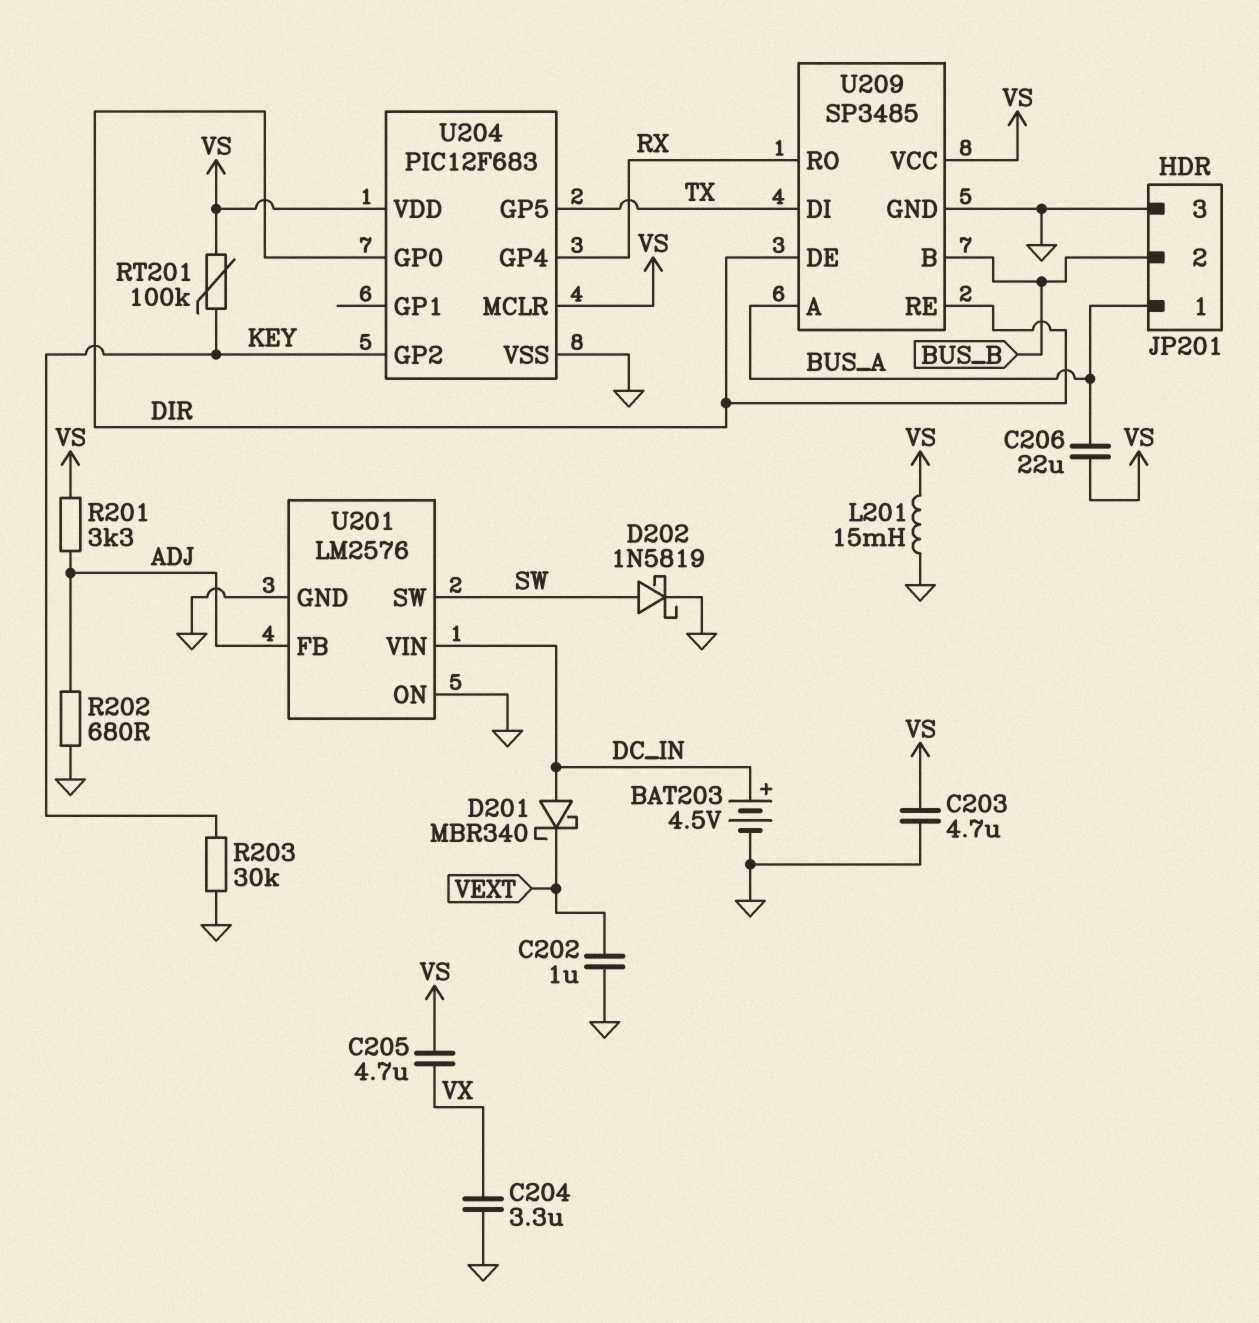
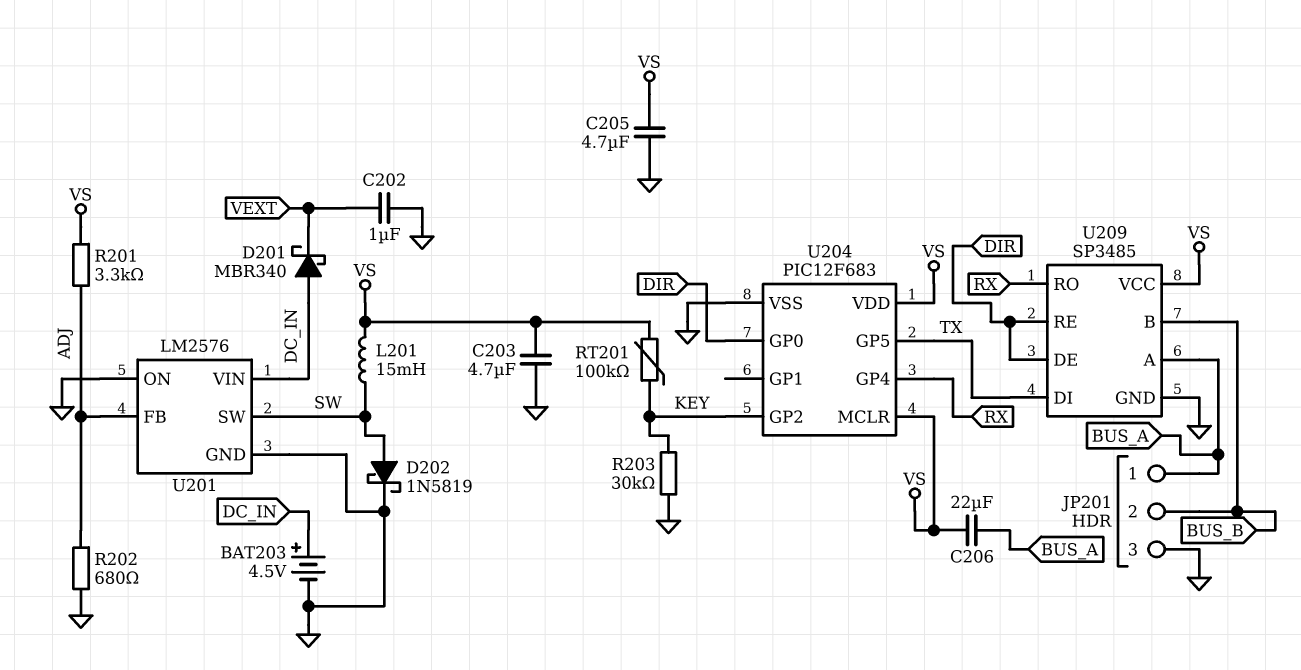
C204: 3.3uF (GND, VX) -> none
C205: 4.7uF (VS, VX) -> 4.7uF (GND, VS)
L201: 15mH (GND, VS) -> 15mH (SW, VS)

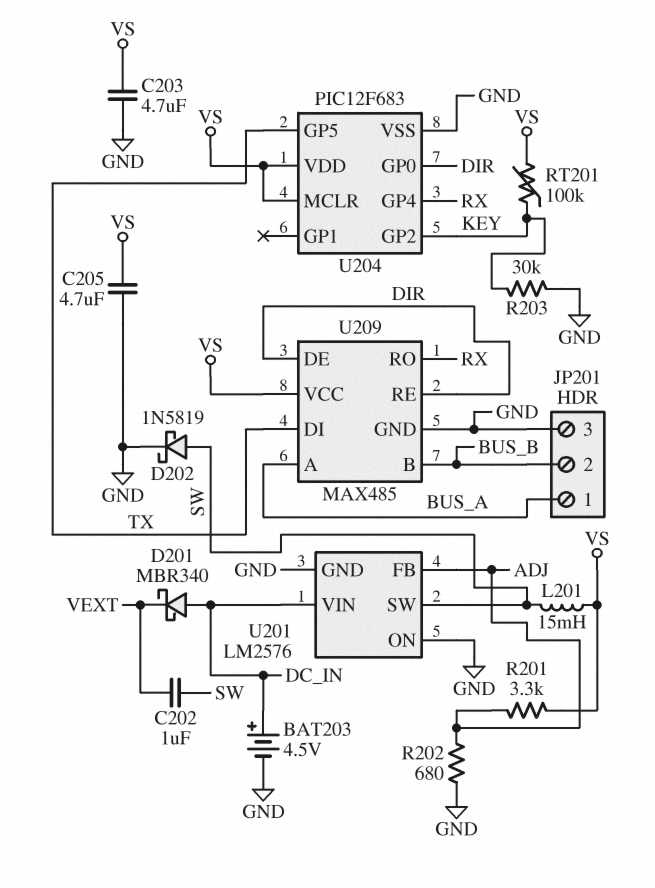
C202: 1uF (GND, VEXT) -> 1uF (SW, VEXT)
C206: 22uF (BUS_A, VS) -> none
U209: SP3485 -> MAX485

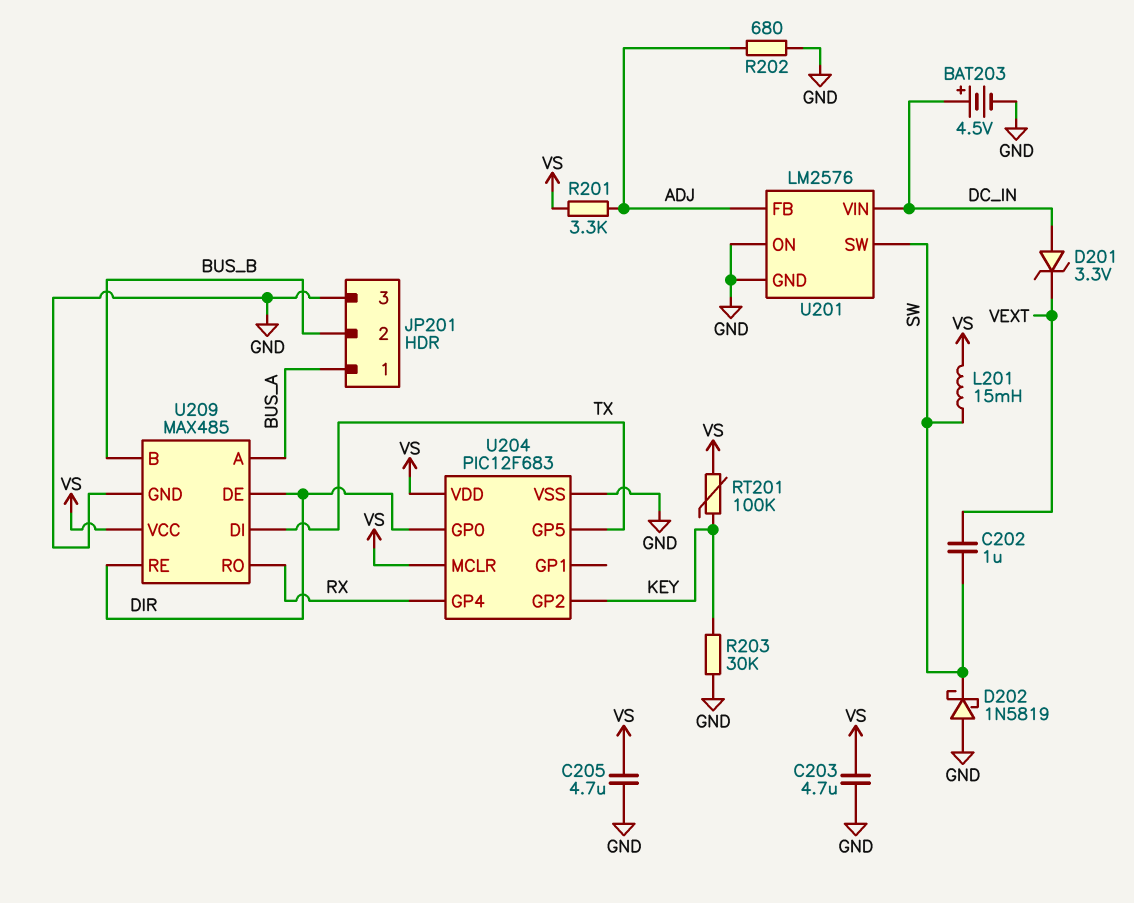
D201: schottky MBR340 (A DC_IN, K VEXT) -> zener 3.3V (A DC_IN, K VEXT)
D202: schottky 1N5819 (A SW, K GND) -> schottky 1N5819 (A GND, K SW)

